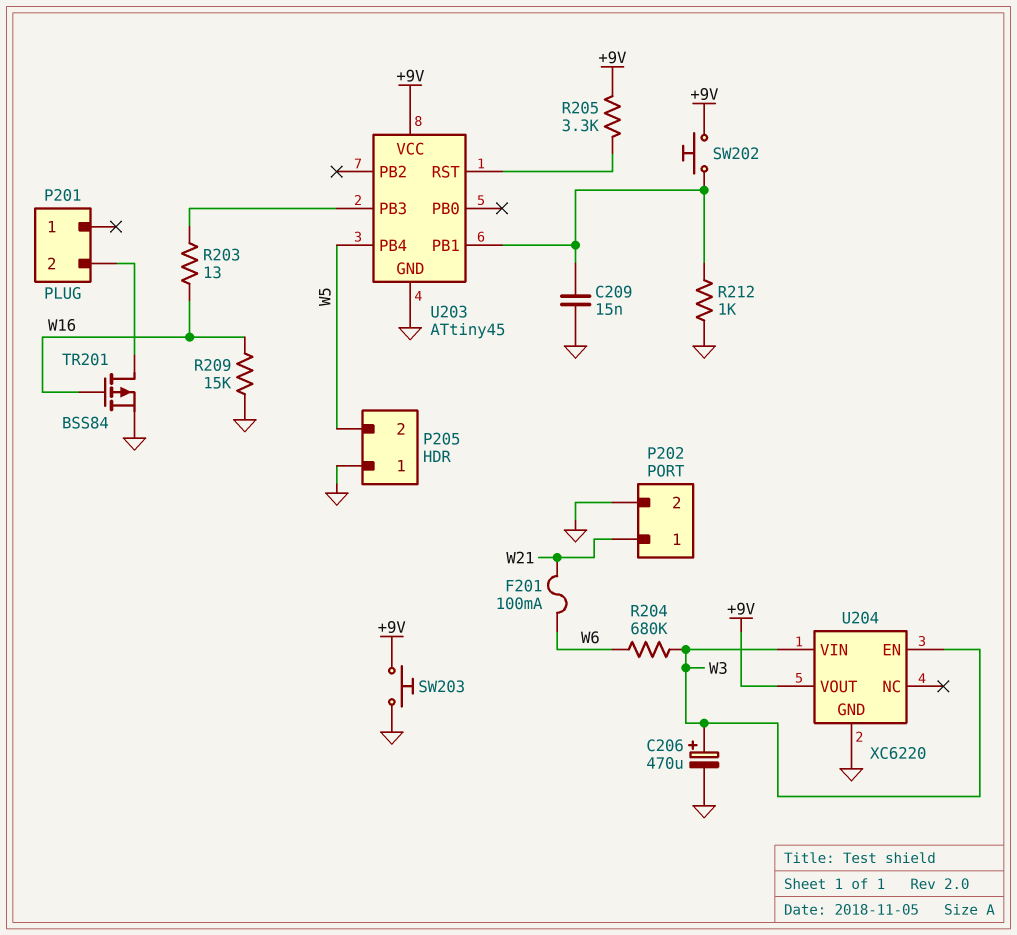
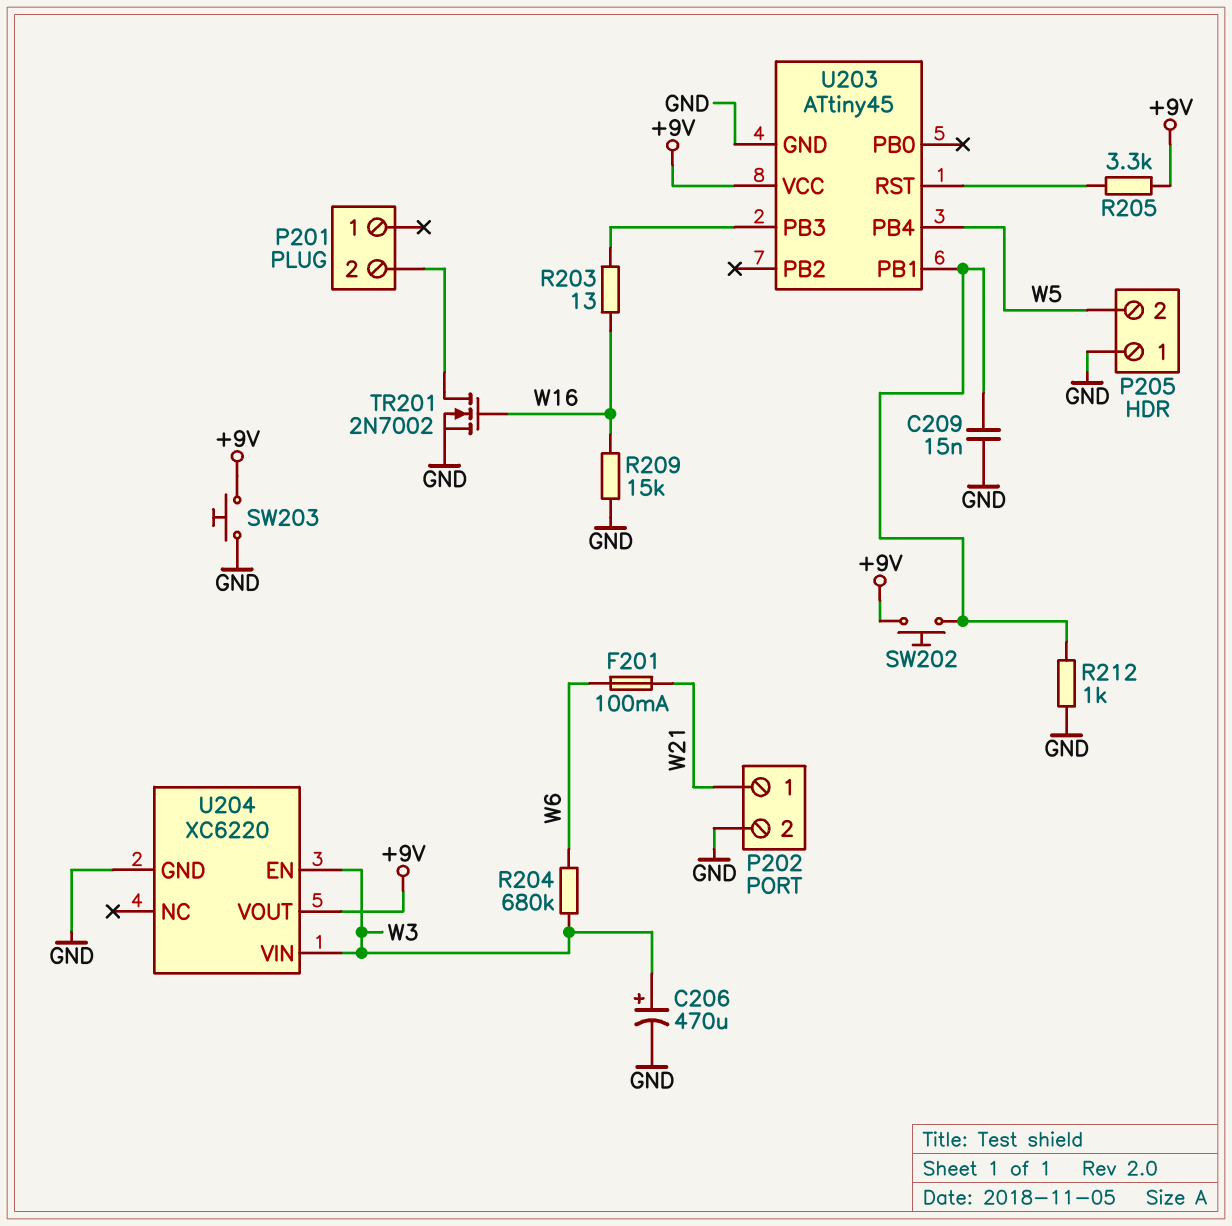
TR201: PMOS BSS84 (G W16, D P201/2, S GND) -> NMOS 2N7002 (G W16, D P201/2, S GND)

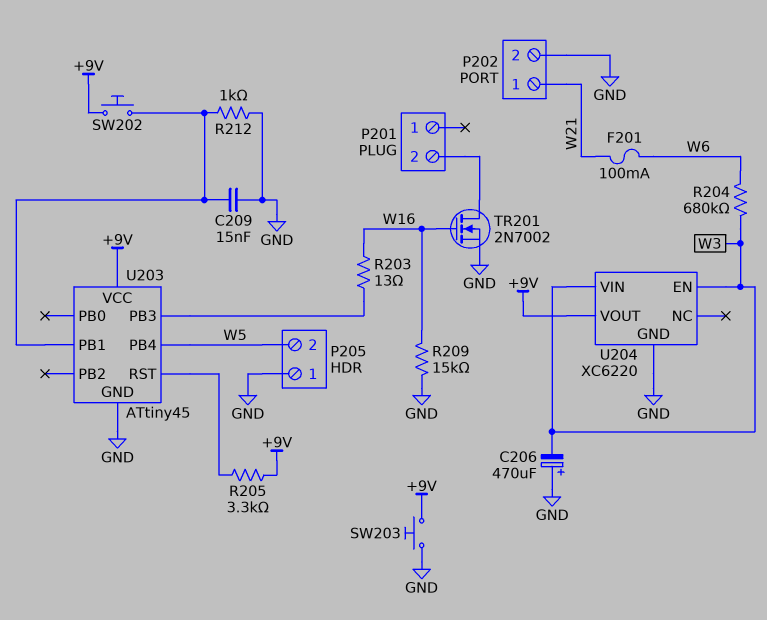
C206: 470uF (plus W3, minus GND) -> 470uF (plus GND, minus W3)

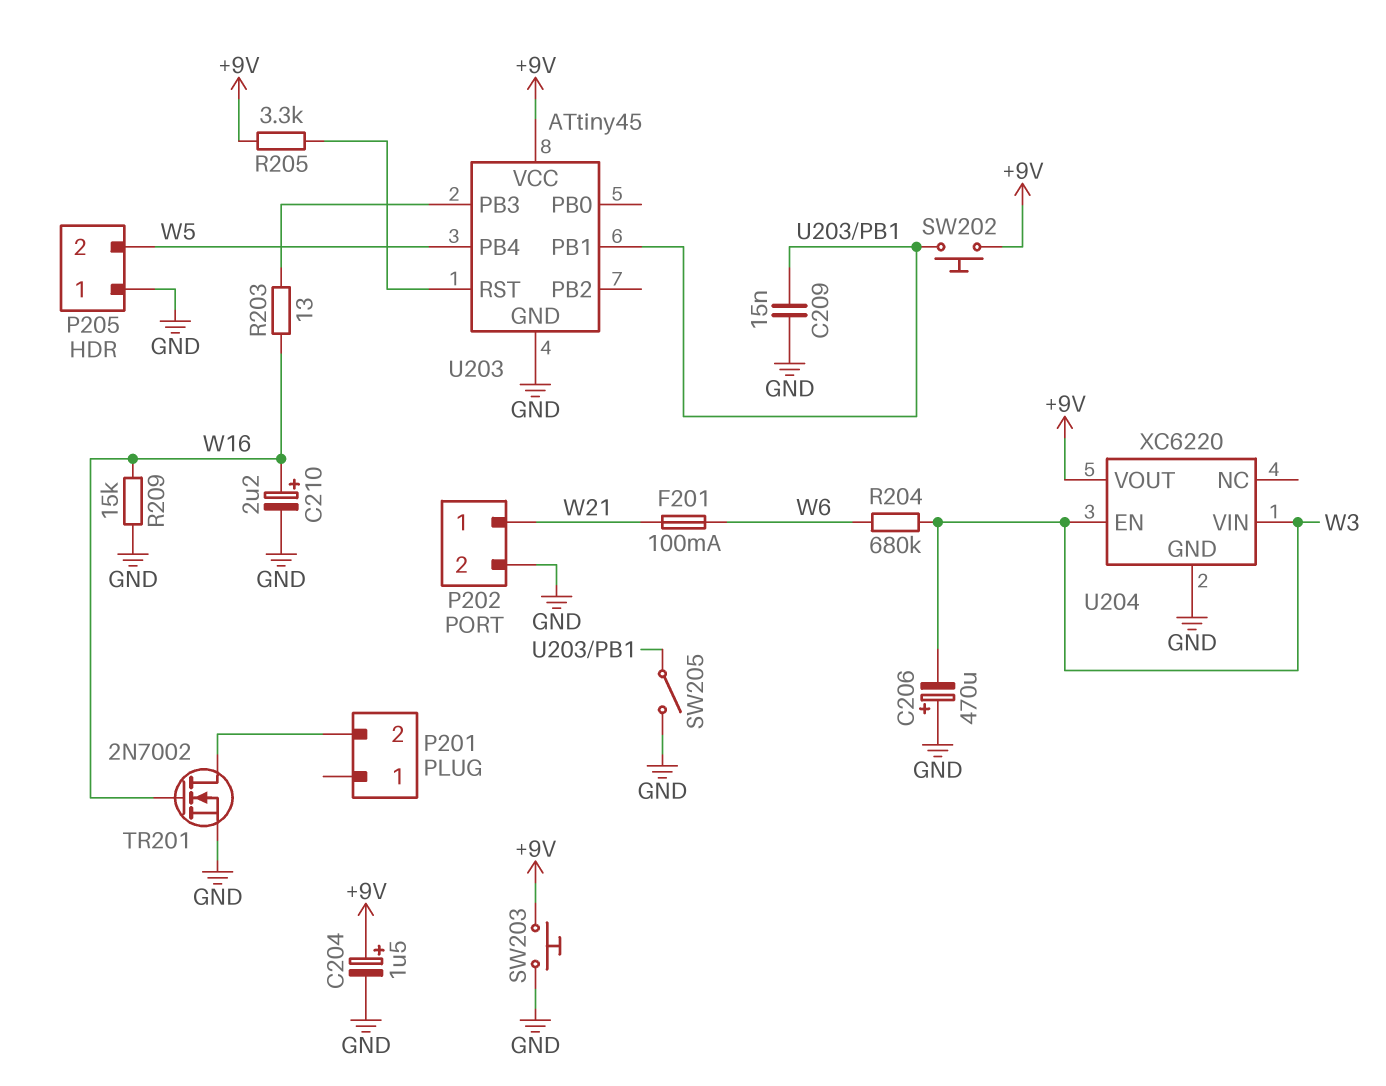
C204: none -> 1.5uF (plus +9V, minus GND)
C210: none -> 2.2uF (plus W16, minus GND)
R212: 1k (GND, U203/PB1) -> none
SW205: none -> switch (GND, U203/PB1)

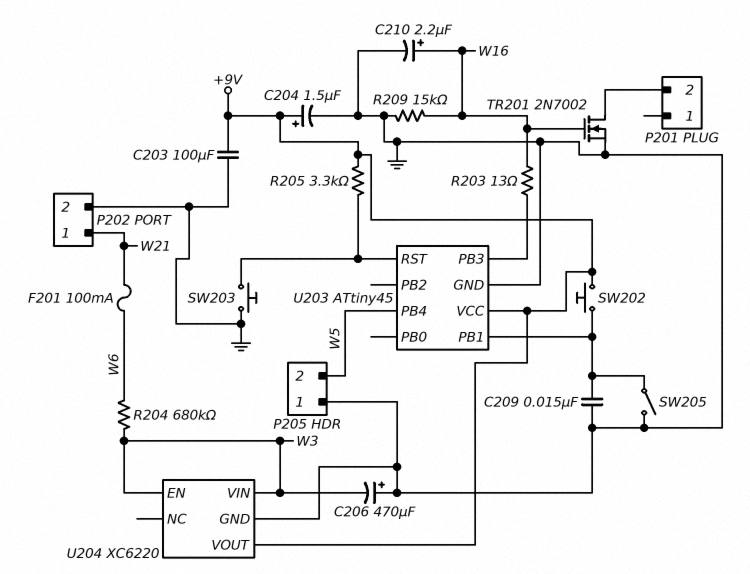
C203: none -> 100uF (+9V, GND)
SW203: button (+9V, GND) -> button (GND, U203/RST)

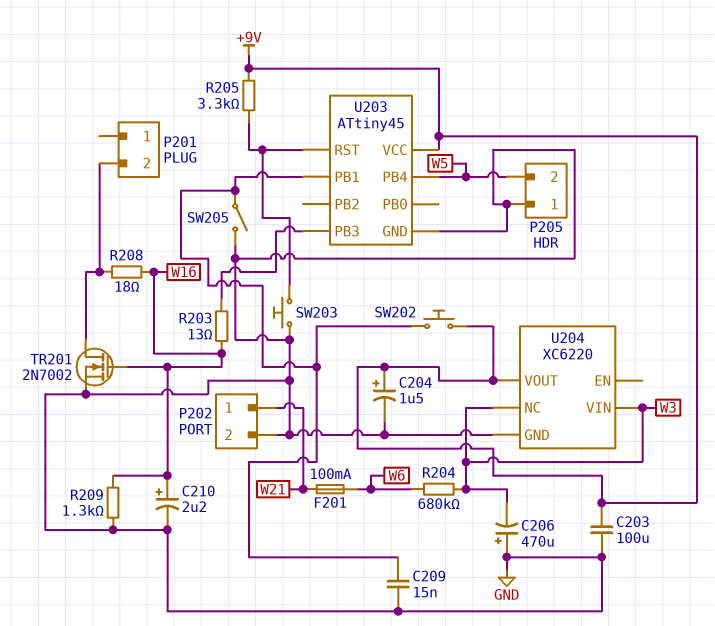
R208: none -> 18 (P201/2, W16)
R209: 15k (GND, W16) -> 1.3k (GND, W16)
U204 pin EN: W3 -> none
U204 pin NC: none -> W3

